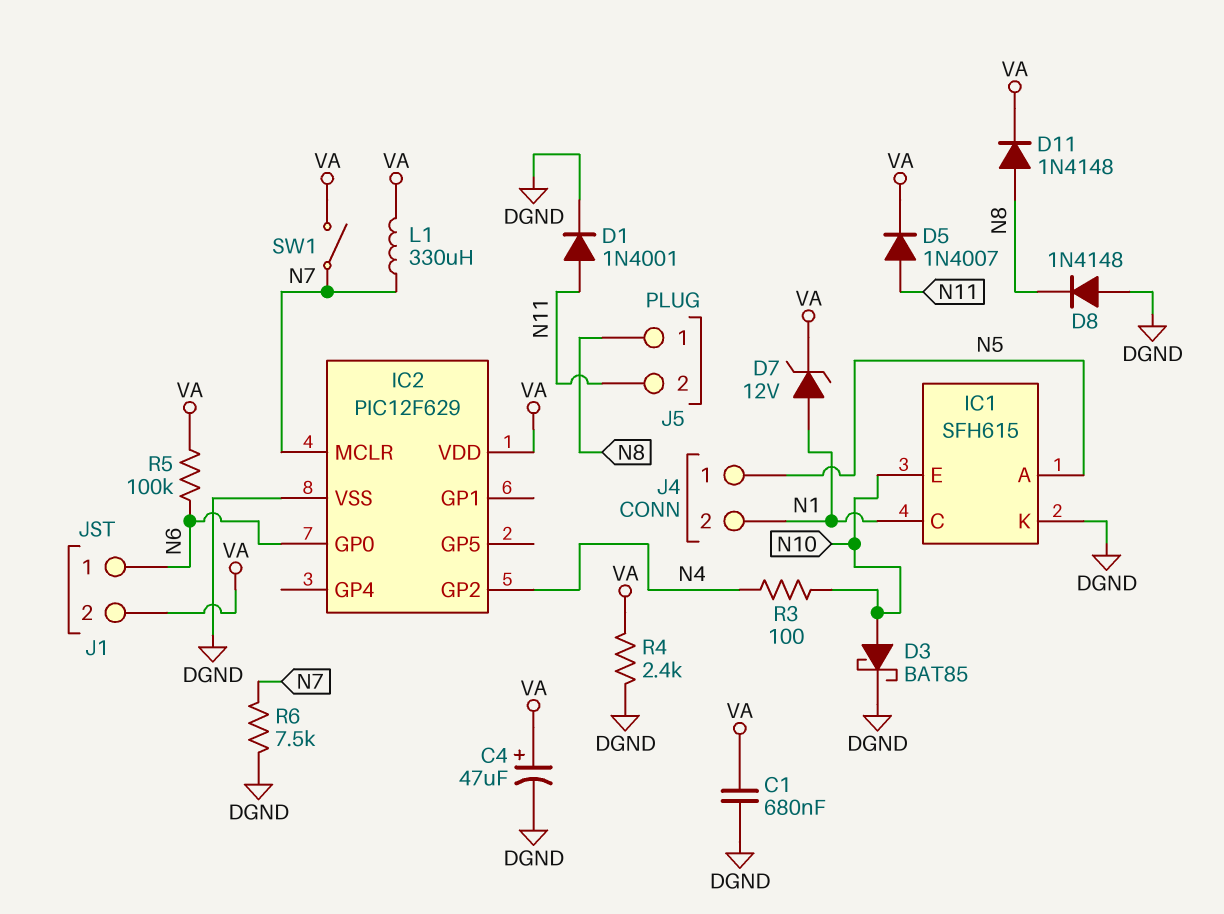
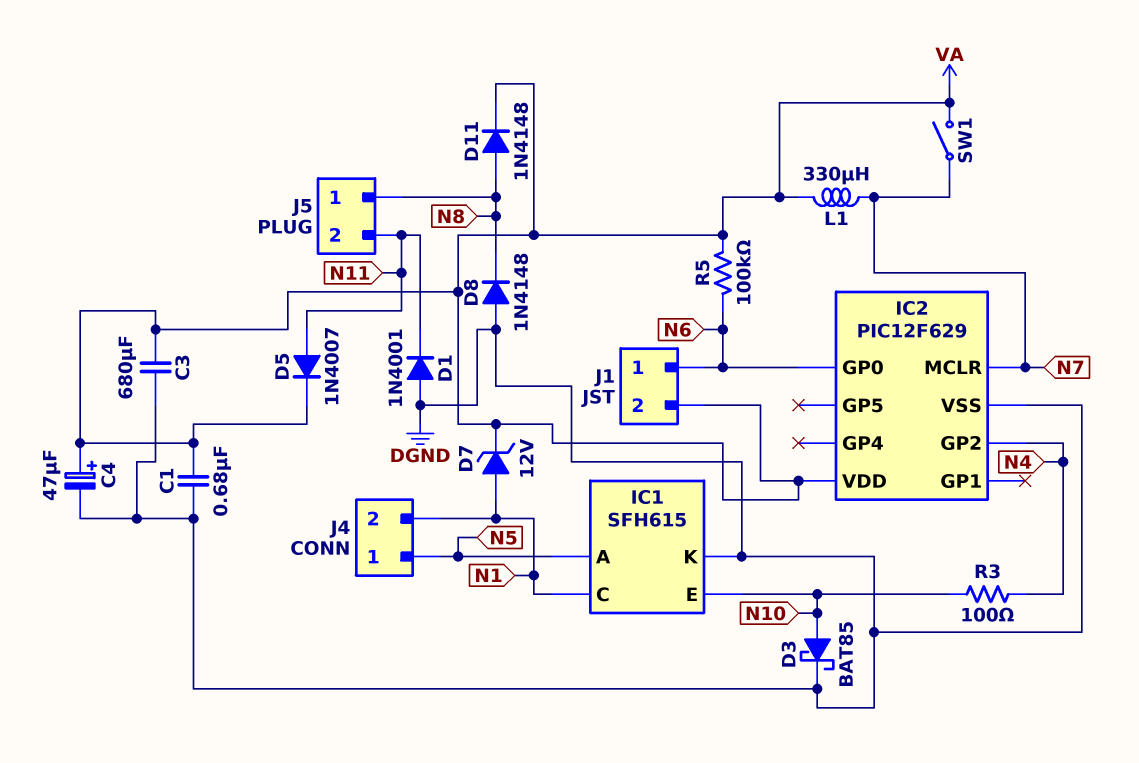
C3: none -> 680uF (DGND, VA)
D1: diode 1N4001 (A N11, K DGND) -> diode 1N4001 (A DGND, K N11)
R4: 2.4k (DGND, VA) -> none
R6: 7.5k (DGND, N7) -> none

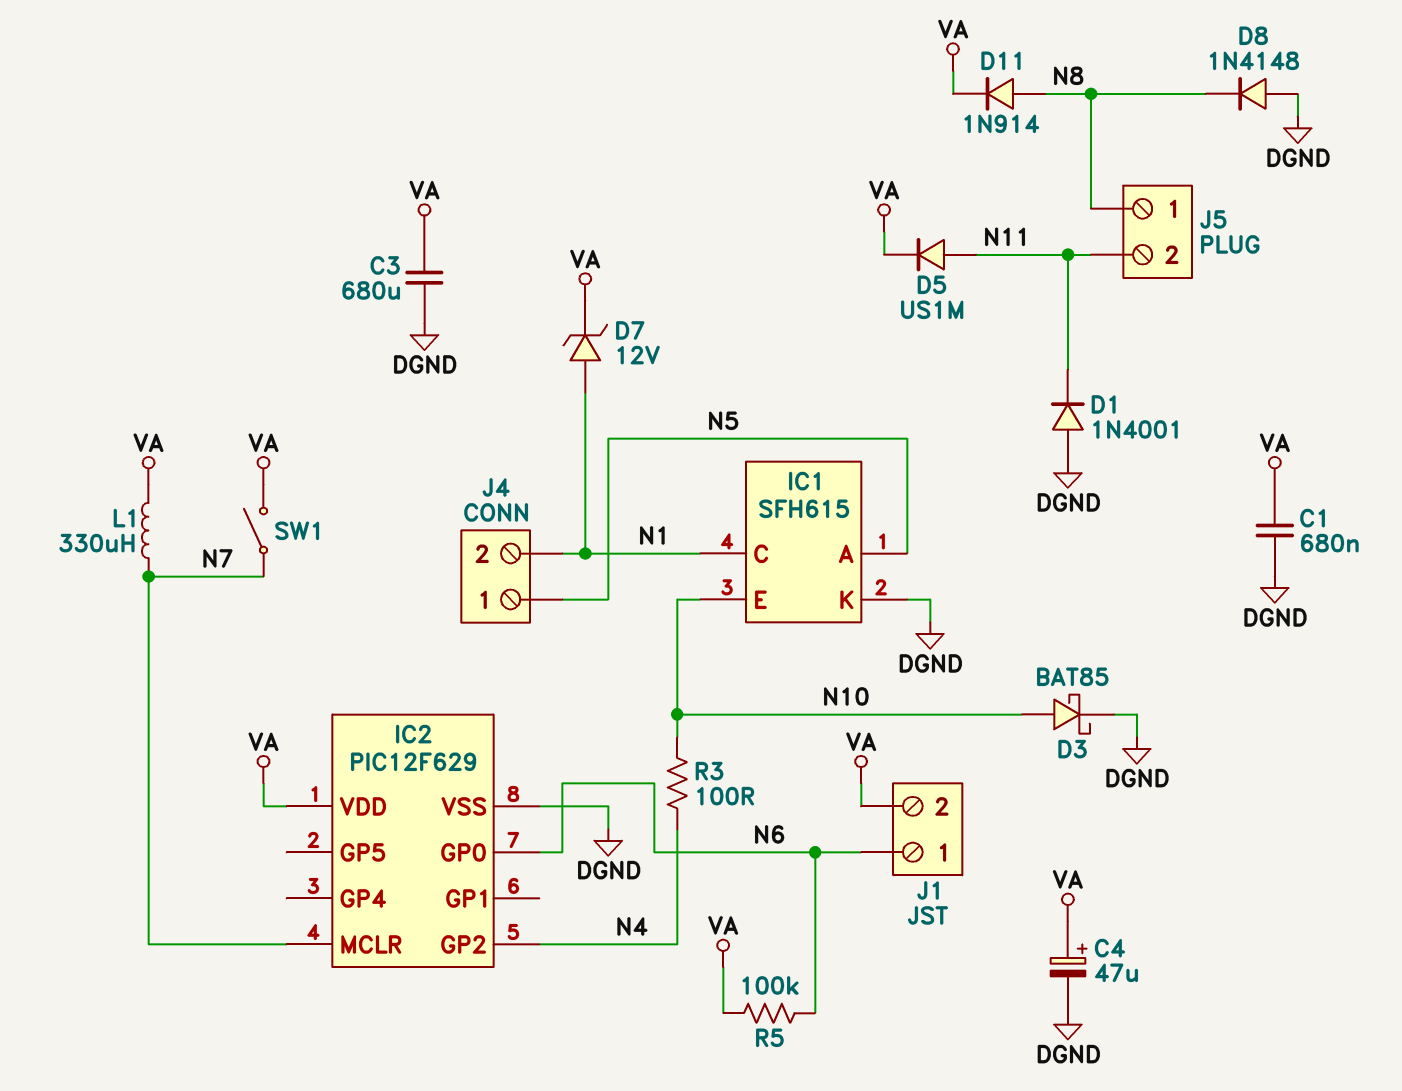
D5: diode 1N4007 (A N11, K VA) -> diode US1M (A N11, K VA)
D11: diode 1N4148 (A N8, K VA) -> diode 1N914 (A N8, K VA)

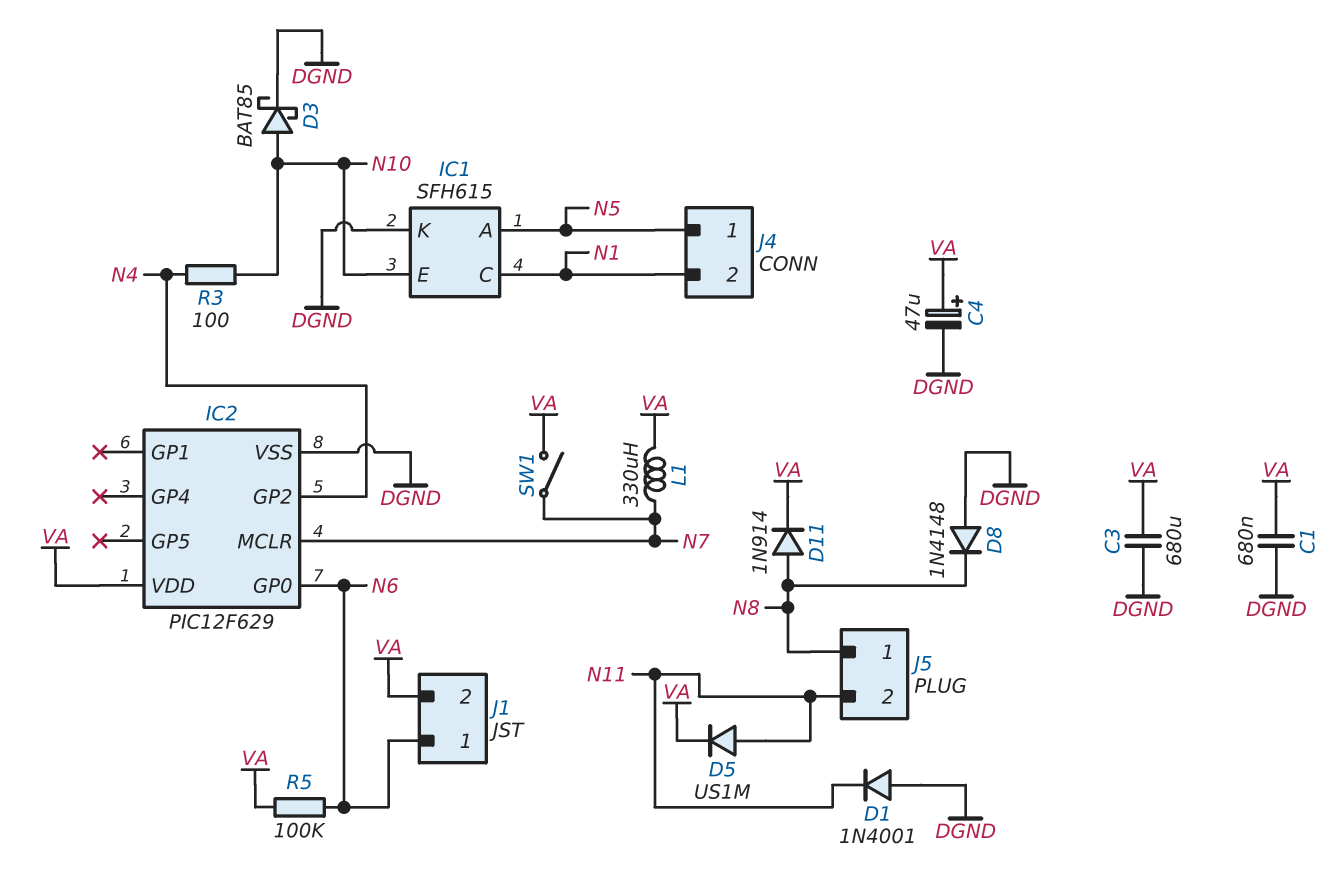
D7: zener 12V (A N1, K VA) -> none

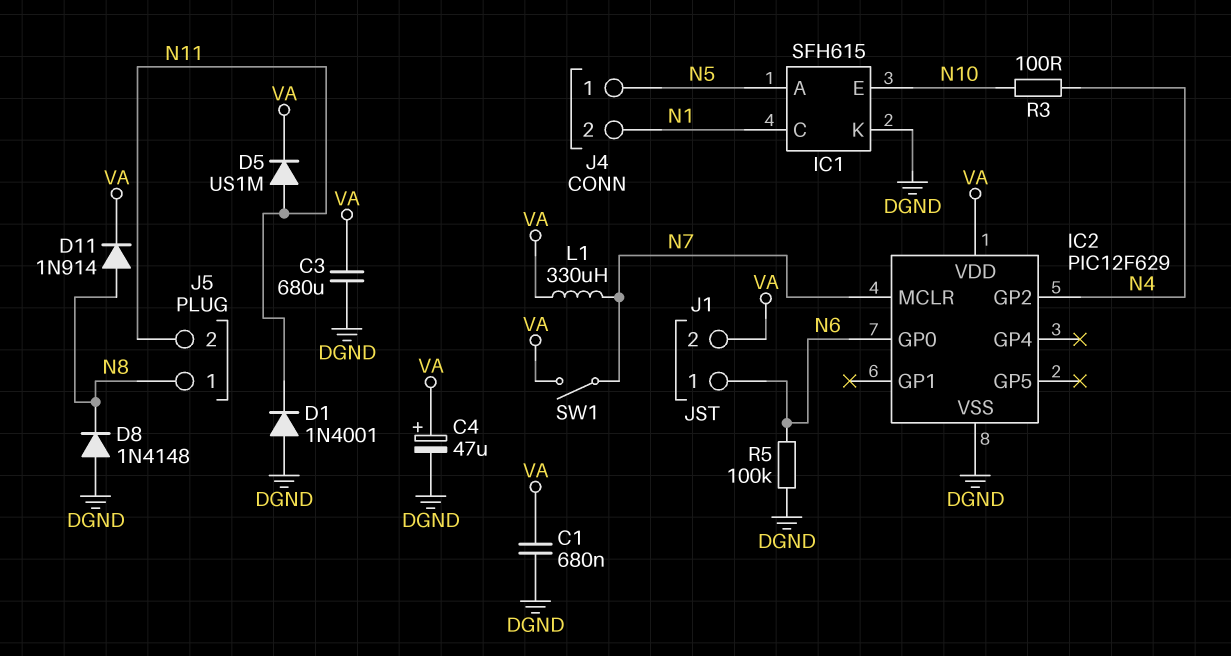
D3: schottky BAT85 (A N10, K DGND) -> none
R5: 100k (N6, VA) -> 100k (DGND, N6)

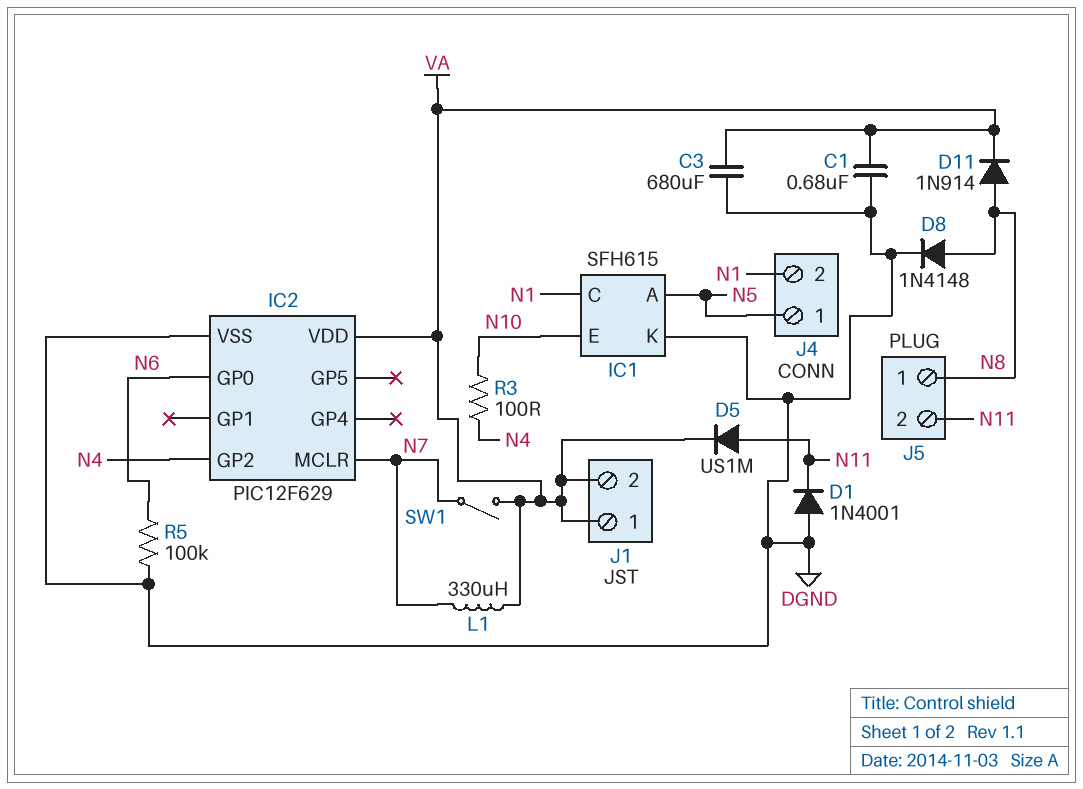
C4: 47uF (plus VA, minus DGND) -> none
D8: diode 1N4148 (A DGND, K N8) -> diode 1N4148 (A N8, K DGND)
J1 pin 1: N6 -> VA

